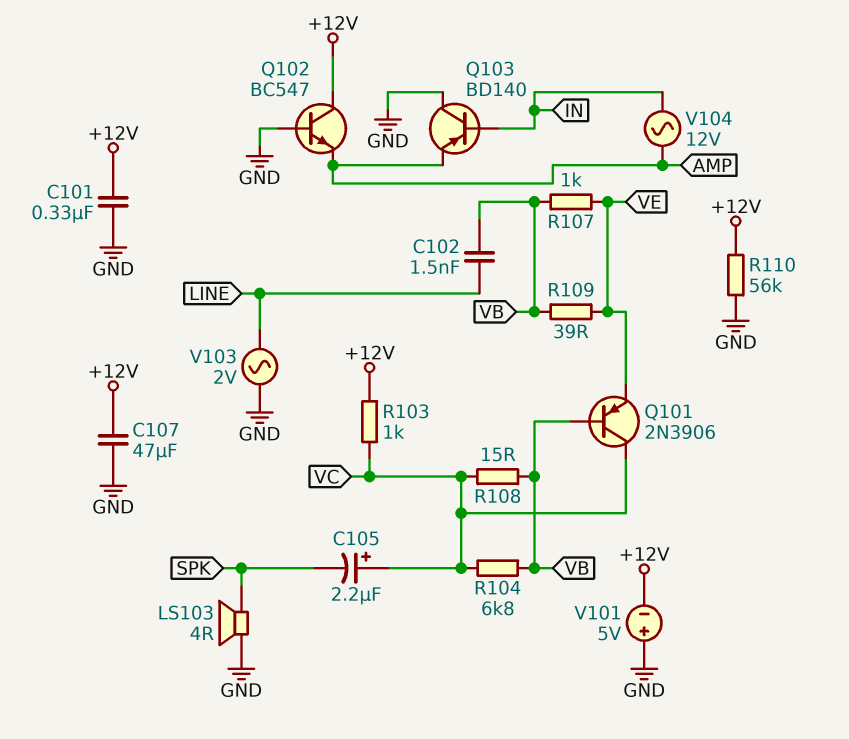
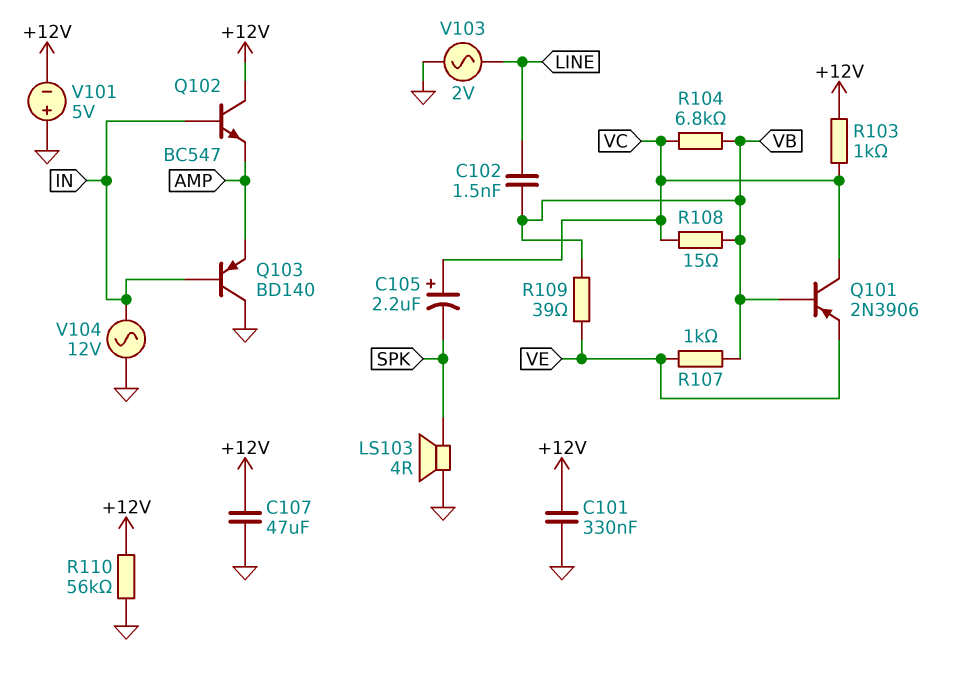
Q102: NPN BC547 (B GND, C +12V, E AMP) -> NPN BC547 (B IN, C +12V, E AMP)
V104: AC 12V (AMP, IN) -> AC 12V (GND, IN)

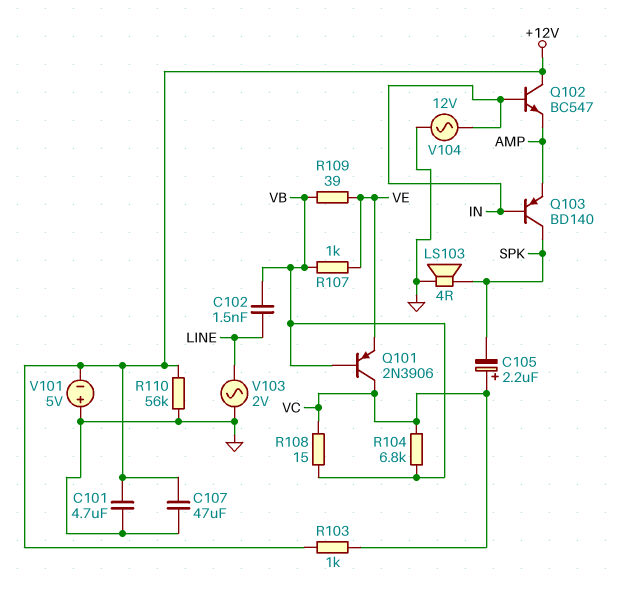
C101: 330nF (+12V, GND) -> 4.7uF (+12V, GND)
Q103: PNP BD140 (B IN, C GND, E AMP) -> PNP BD140 (B IN, C SPK, E AMP)

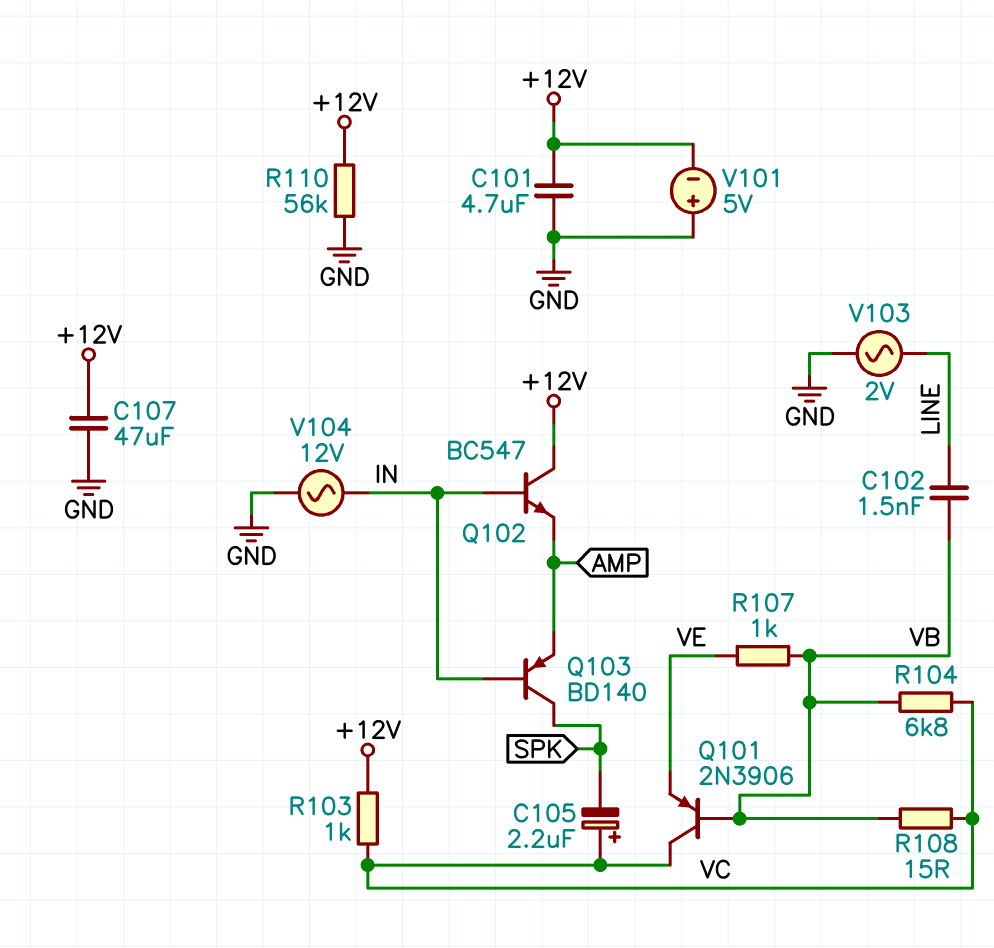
LS103: speaker 4R (GND, SPK) -> none
R109: 39 (VB, VE) -> none

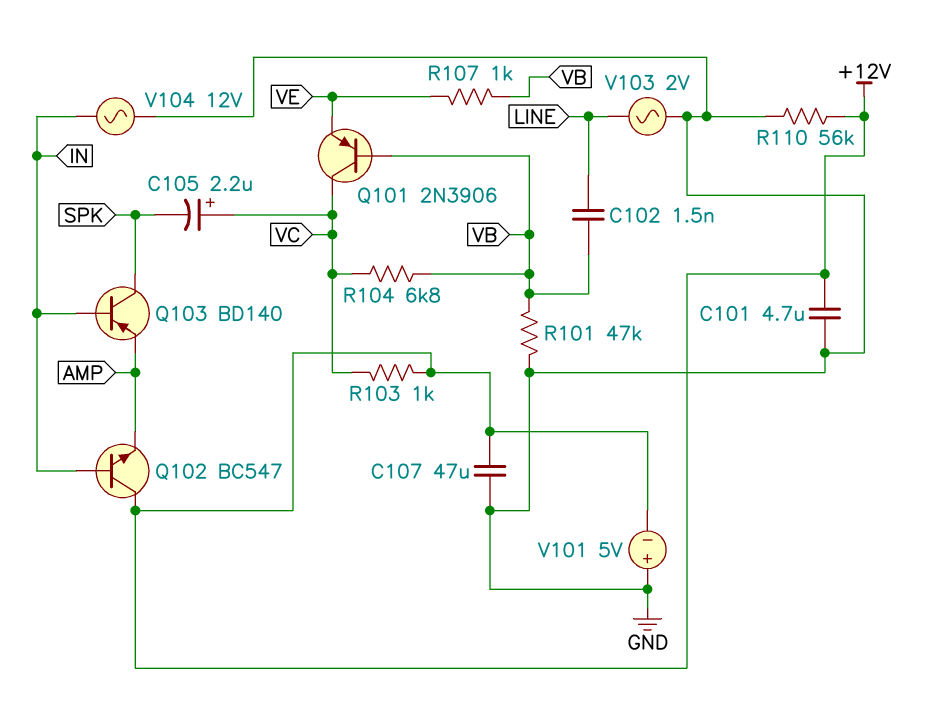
R101: none -> 47k (GND, VB)
R108: 15 (VB, VC) -> none

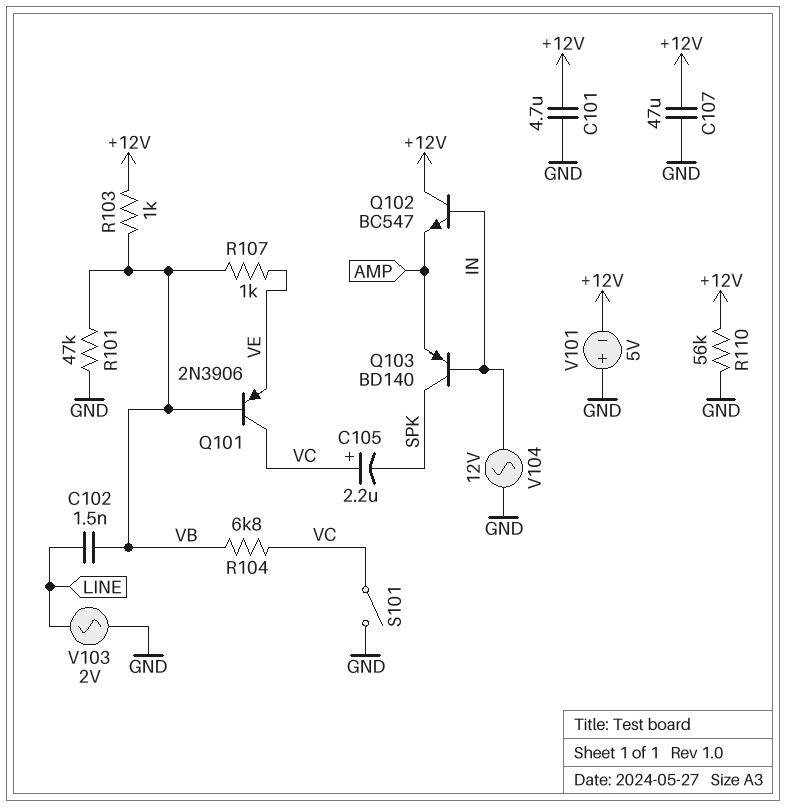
R103: 1k (+12V, VC) -> 1k (+12V, VB)
S101: none -> switch (GND, VC)

